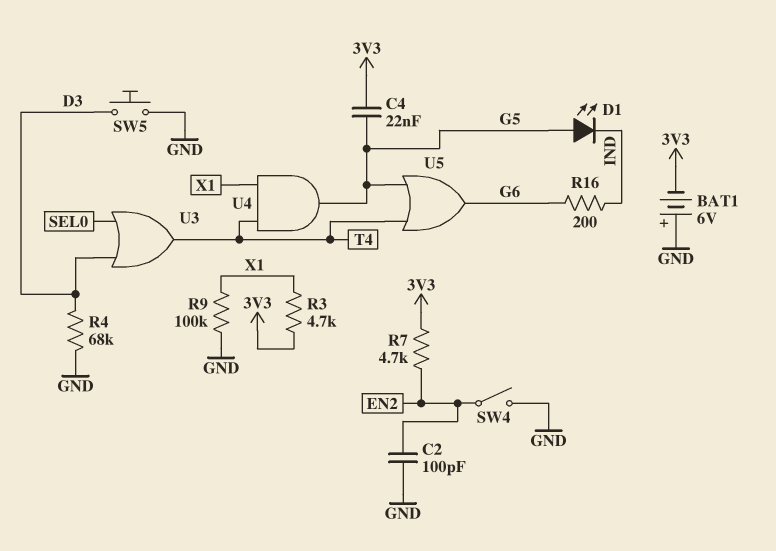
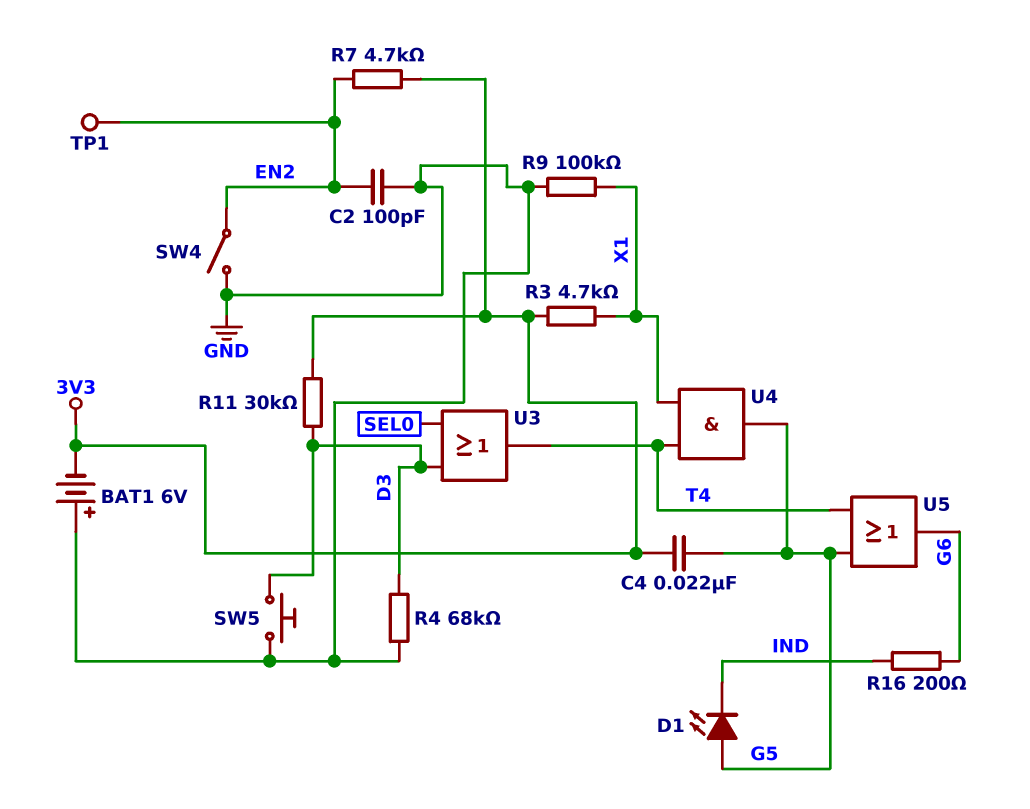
R11: none -> 30k (3V3, D3)
TP1: none -> test point (EN2)

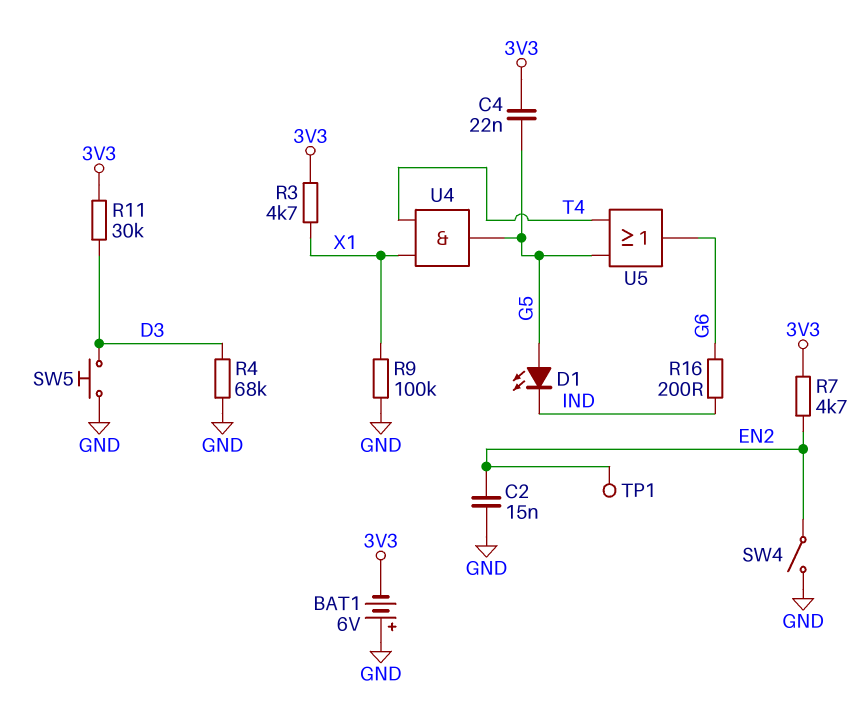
C2: 100pF (EN2, GND) -> 15nF (EN2, GND)
U3: OR (in D3, in SEL0, out T4) -> none

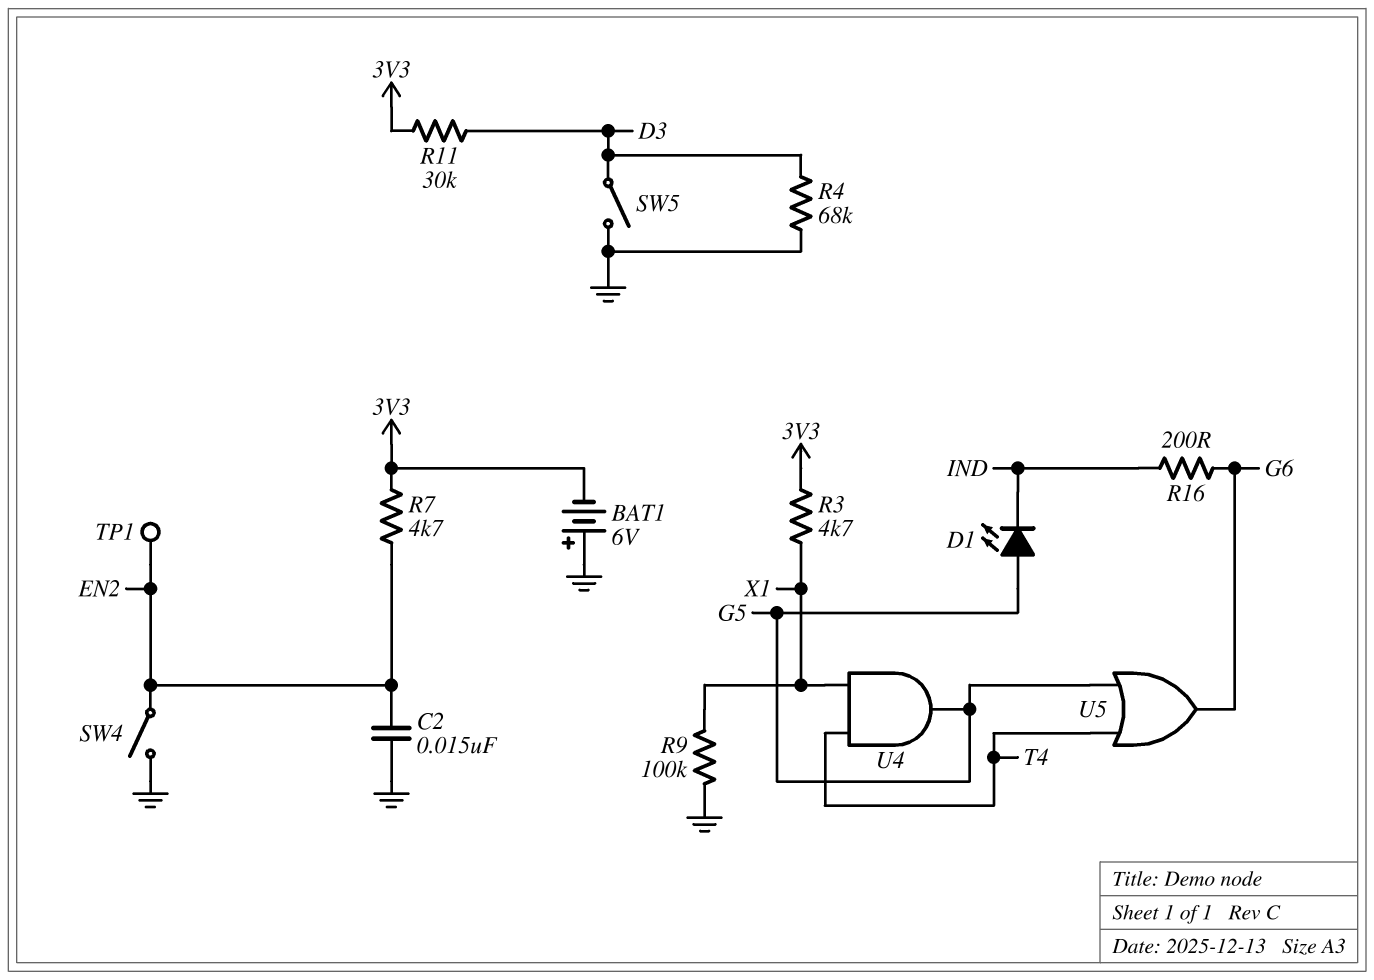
C4: 22nF (3V3, G5) -> none
SW5: button (D3, GND) -> switch (D3, GND)

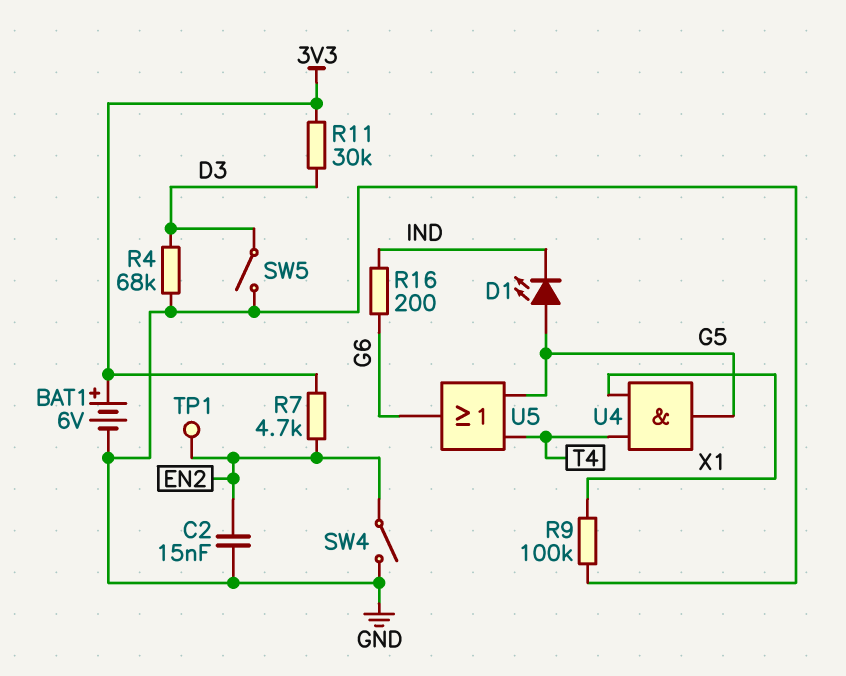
BAT1: 6V (plus GND, minus 3V3) -> 6V (plus 3V3, minus GND)
R3: 4.7k (3V3, X1) -> none

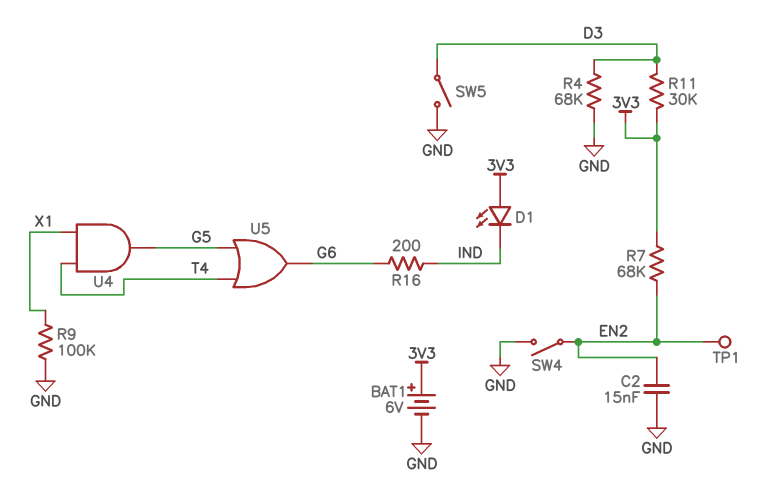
D1: LED (A G5, K IND) -> LED (A 3V3, K IND)
R7: 4.7k (3V3, EN2) -> 68k (3V3, EN2)

